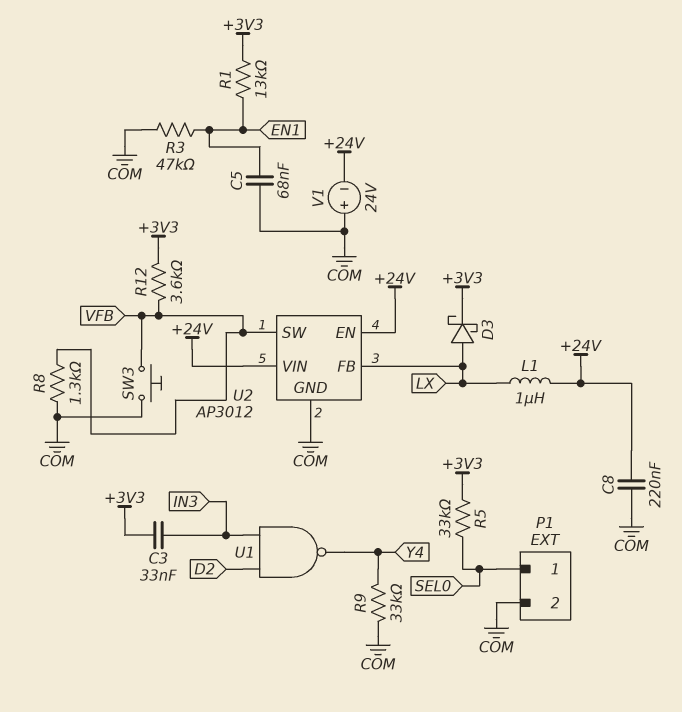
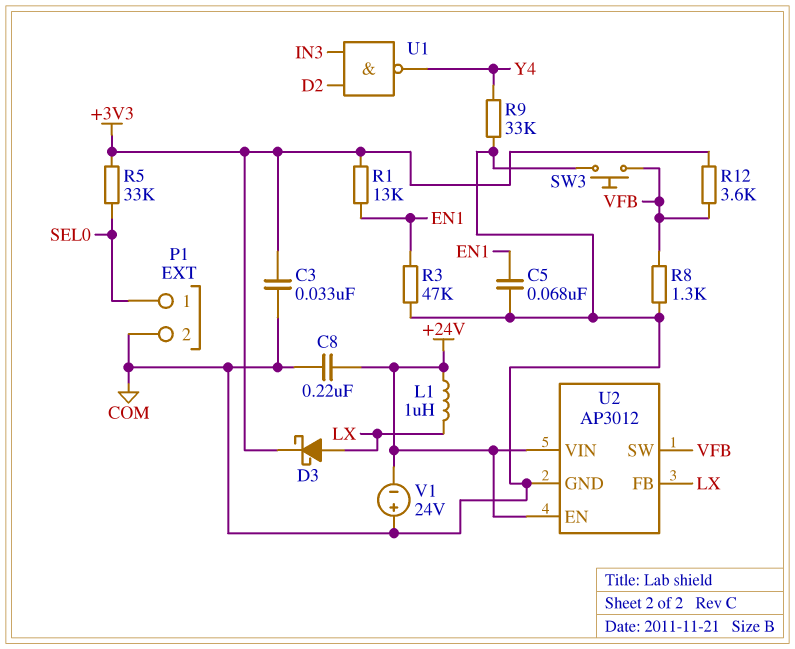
C3: 33nF (+3V3, IN3) -> 33nF (+3V3, COM)

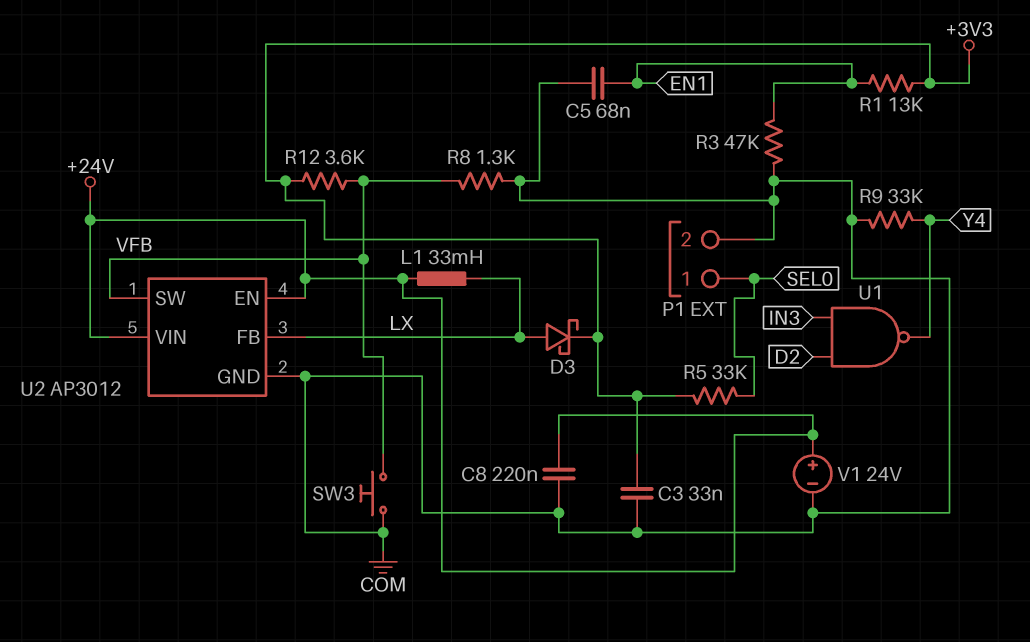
L1: 1uH (+24V, LX) -> 33mH (+24V, LX)
V1: 24V (plus COM, minus +24V) -> 24V (plus +24V, minus COM)

